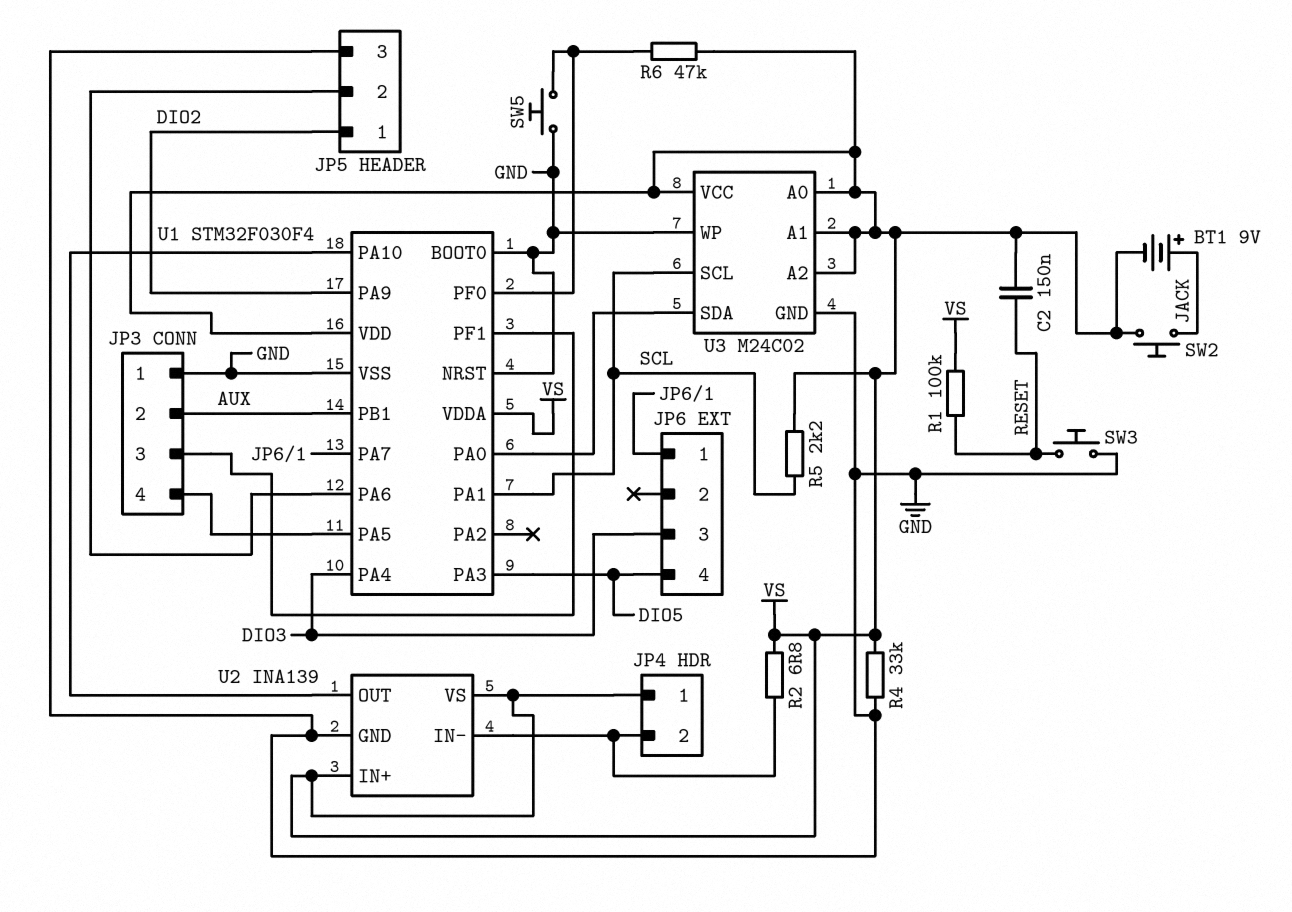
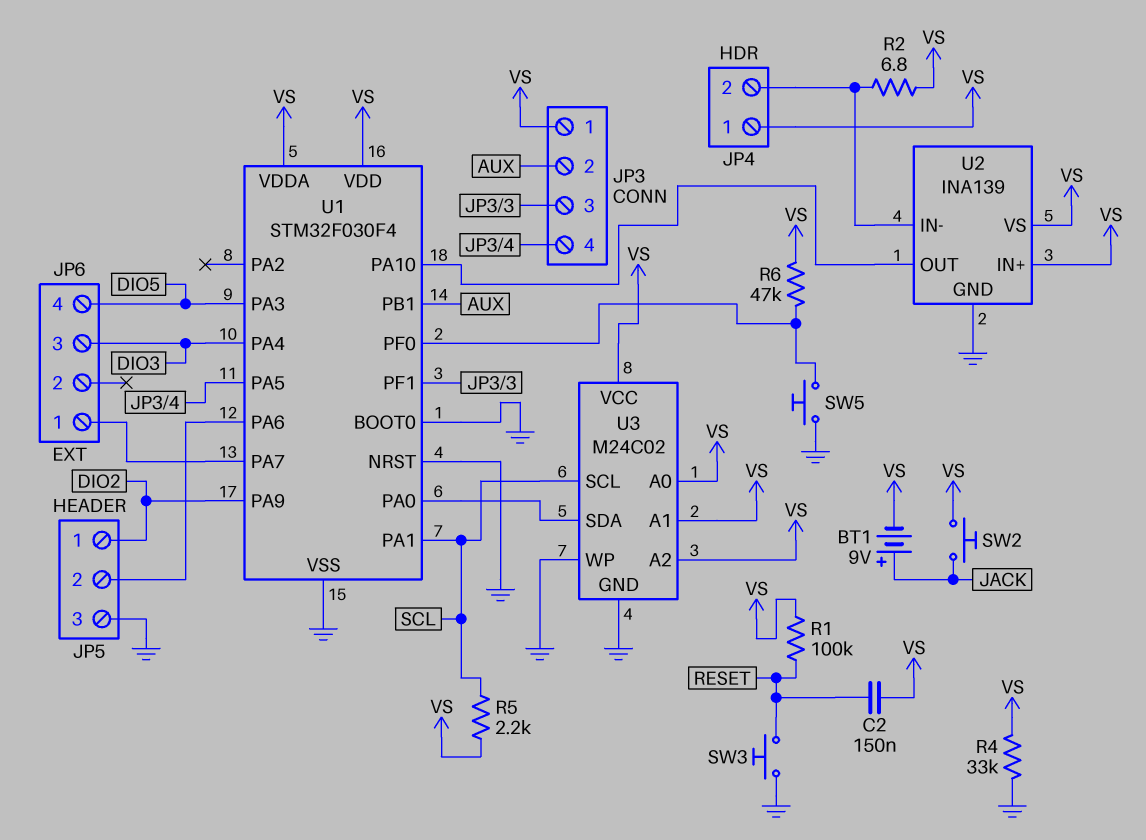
JP3 pin 1: GND -> VS

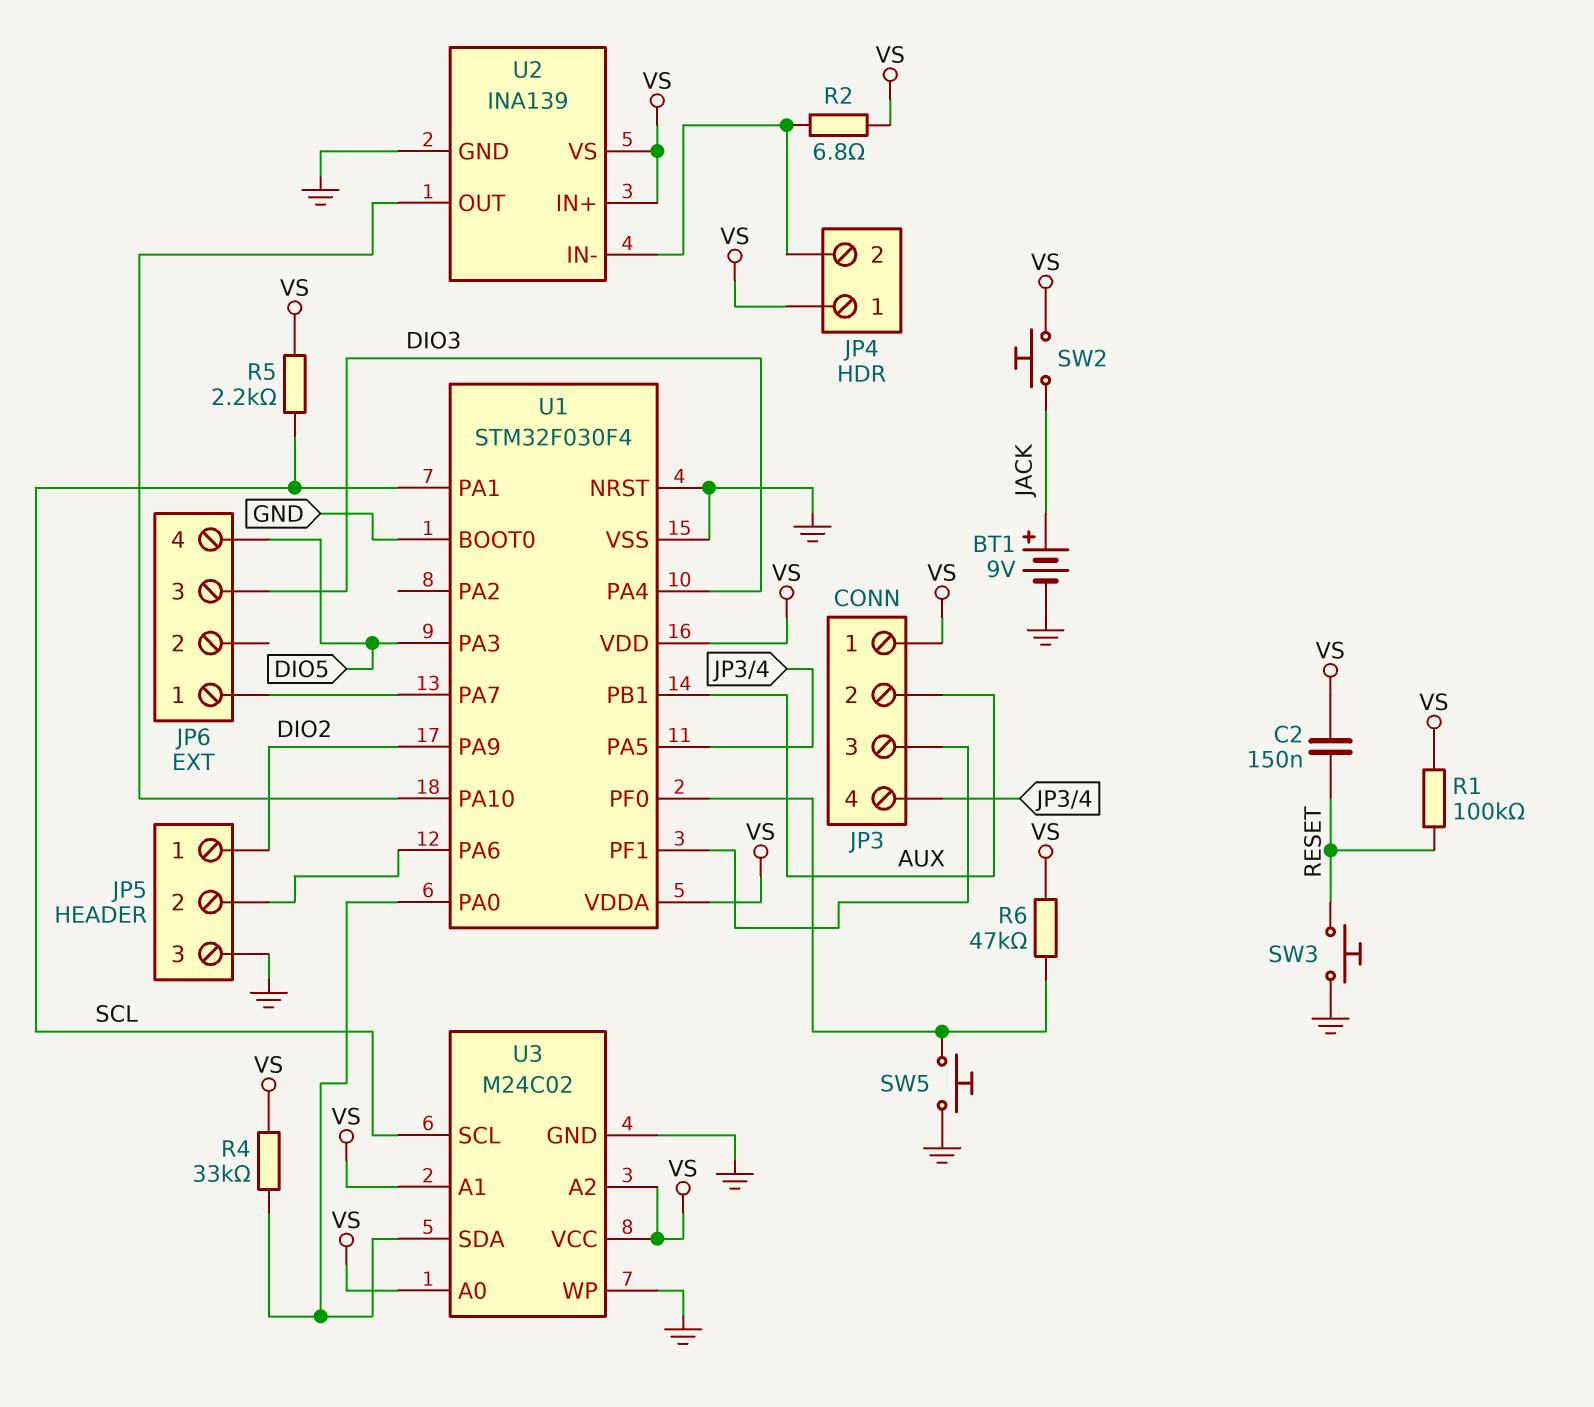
BT1: 9V (plus JACK, minus VS) -> 9V (plus JACK, minus GND)
R4: 33k (GND, VS) -> 33k (U1/PA0, VS)

